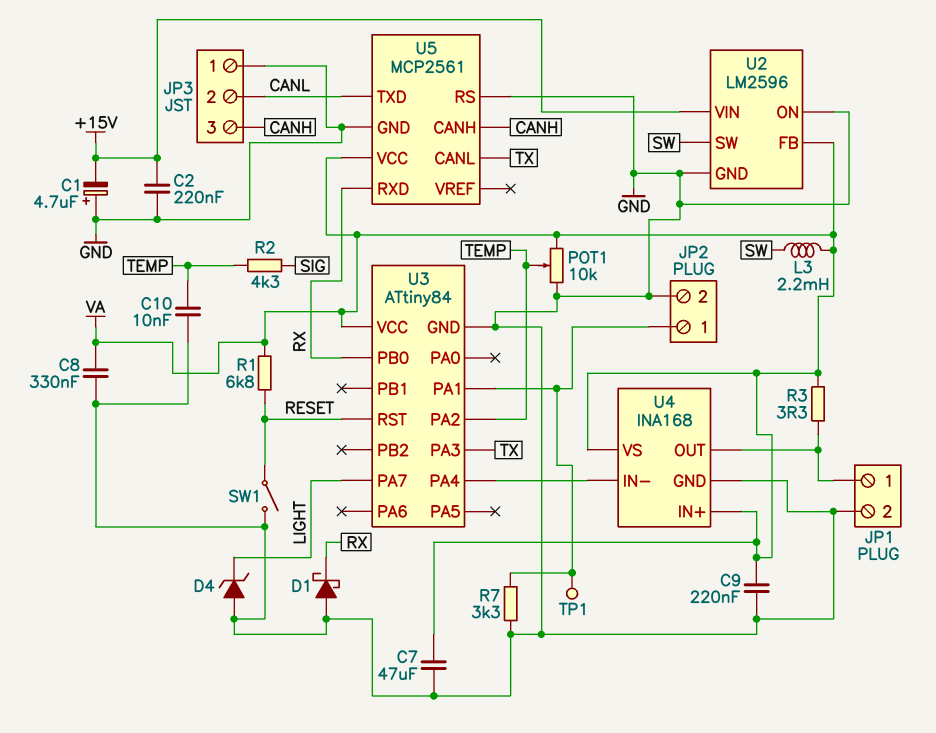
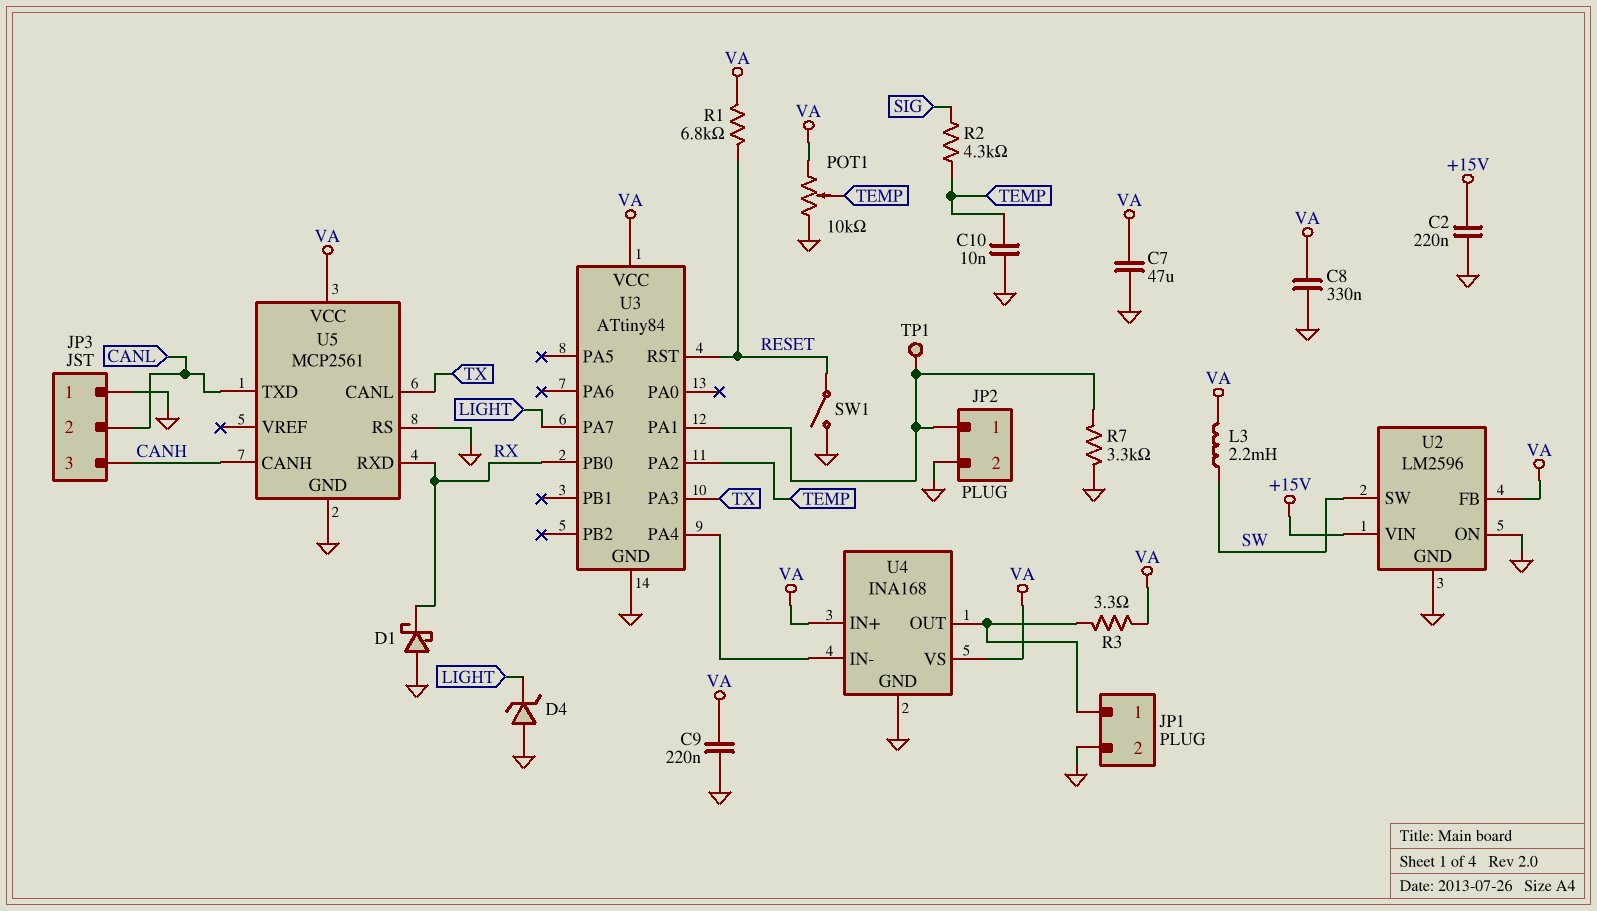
C1: 4.7uF (plus GND, minus +15V) -> none

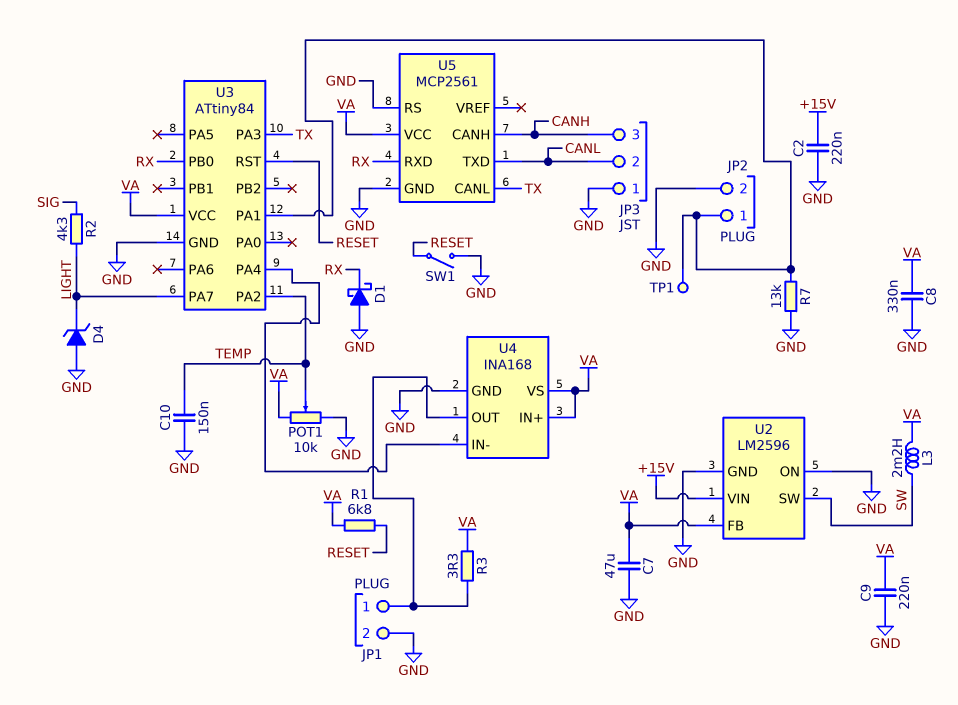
C10: 10nF (GND, TEMP) -> 150nF (GND, TEMP)
R2: 4.3k (SIG, TEMP) -> 4.3k (LIGHT, SIG)
R7: 3.3k (GND, JP2/1) -> 13k (GND, JP2/1)

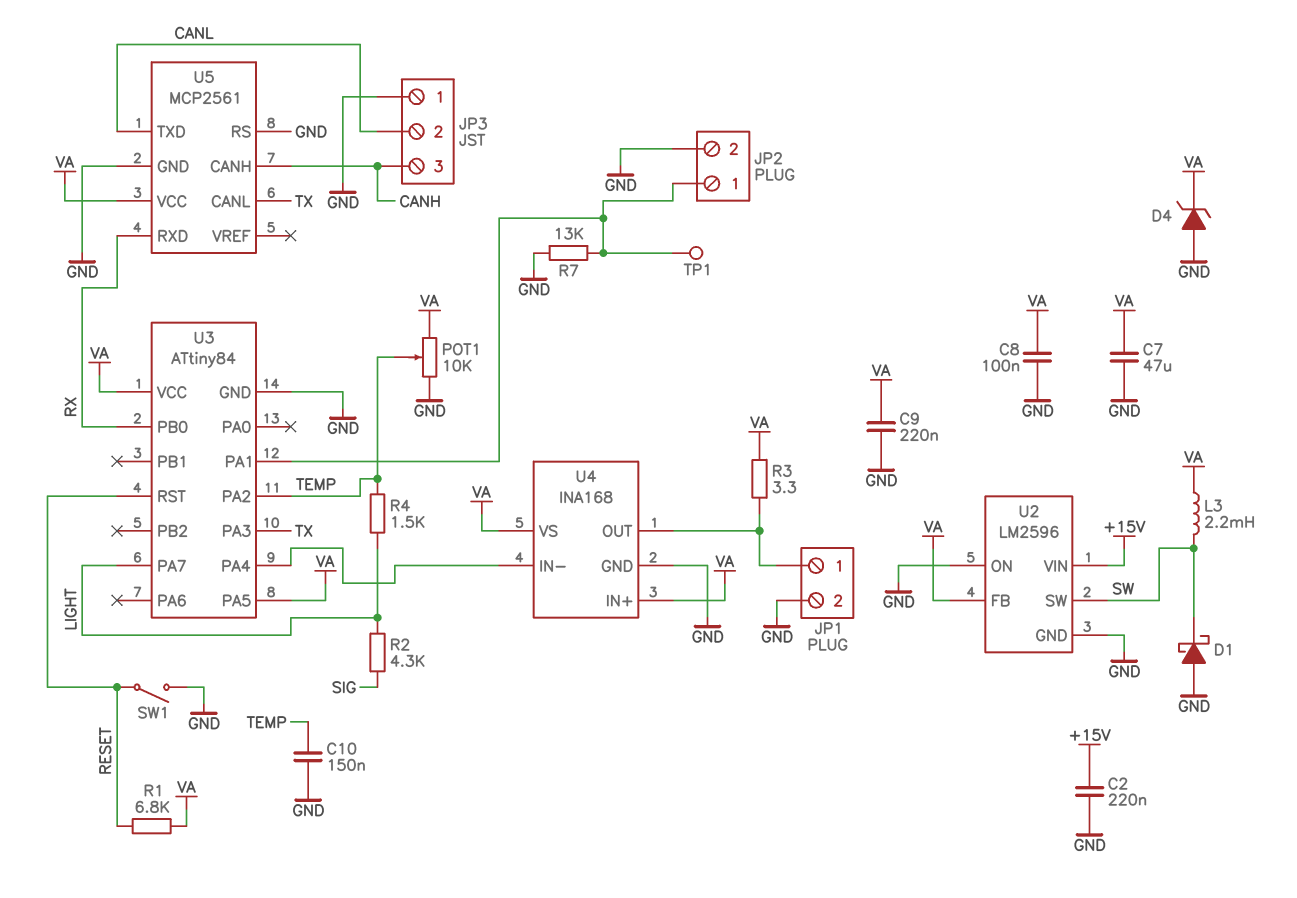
C8: 330nF (GND, VA) -> 100nF (GND, VA)
D1: schottky (A GND, K RX) -> schottky (A GND, K SW)
D4: zener (A GND, K LIGHT) -> zener (A GND, K VA)
R4: none -> 1.5k (LIGHT, TEMP)
U3 pin PA5: none -> VA

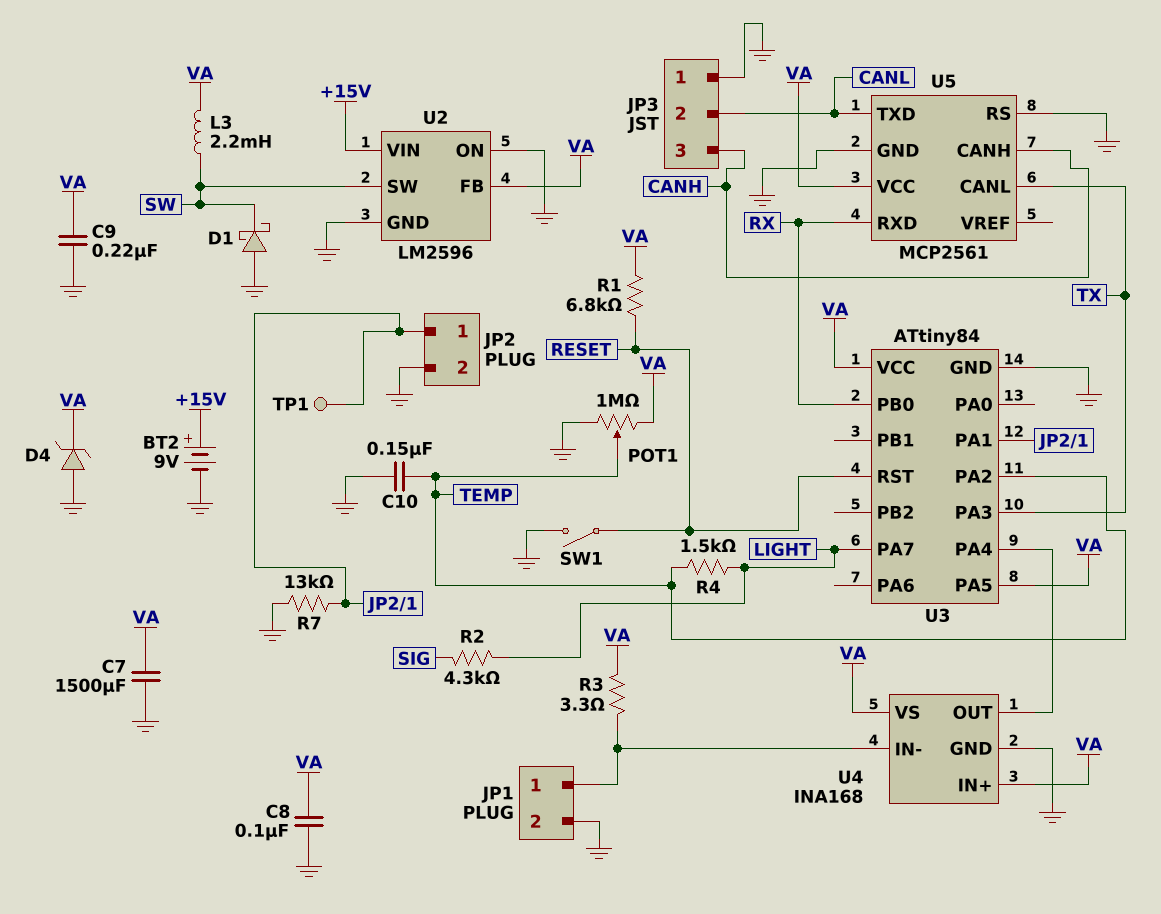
BT2: none -> 9V (plus +15V, minus GND)
C2: 220nF (+15V, GND) -> none
C7: 47uF (GND, VA) -> 1500uF (GND, VA)
POT1: 10k (GND, VA, wiper TEMP) -> 1M (GND, VA, wiper TEMP)
U4 pin IN-: U3/PA4 -> JP1/1
U4 pin OUT: JP1/1 -> U3/PA4

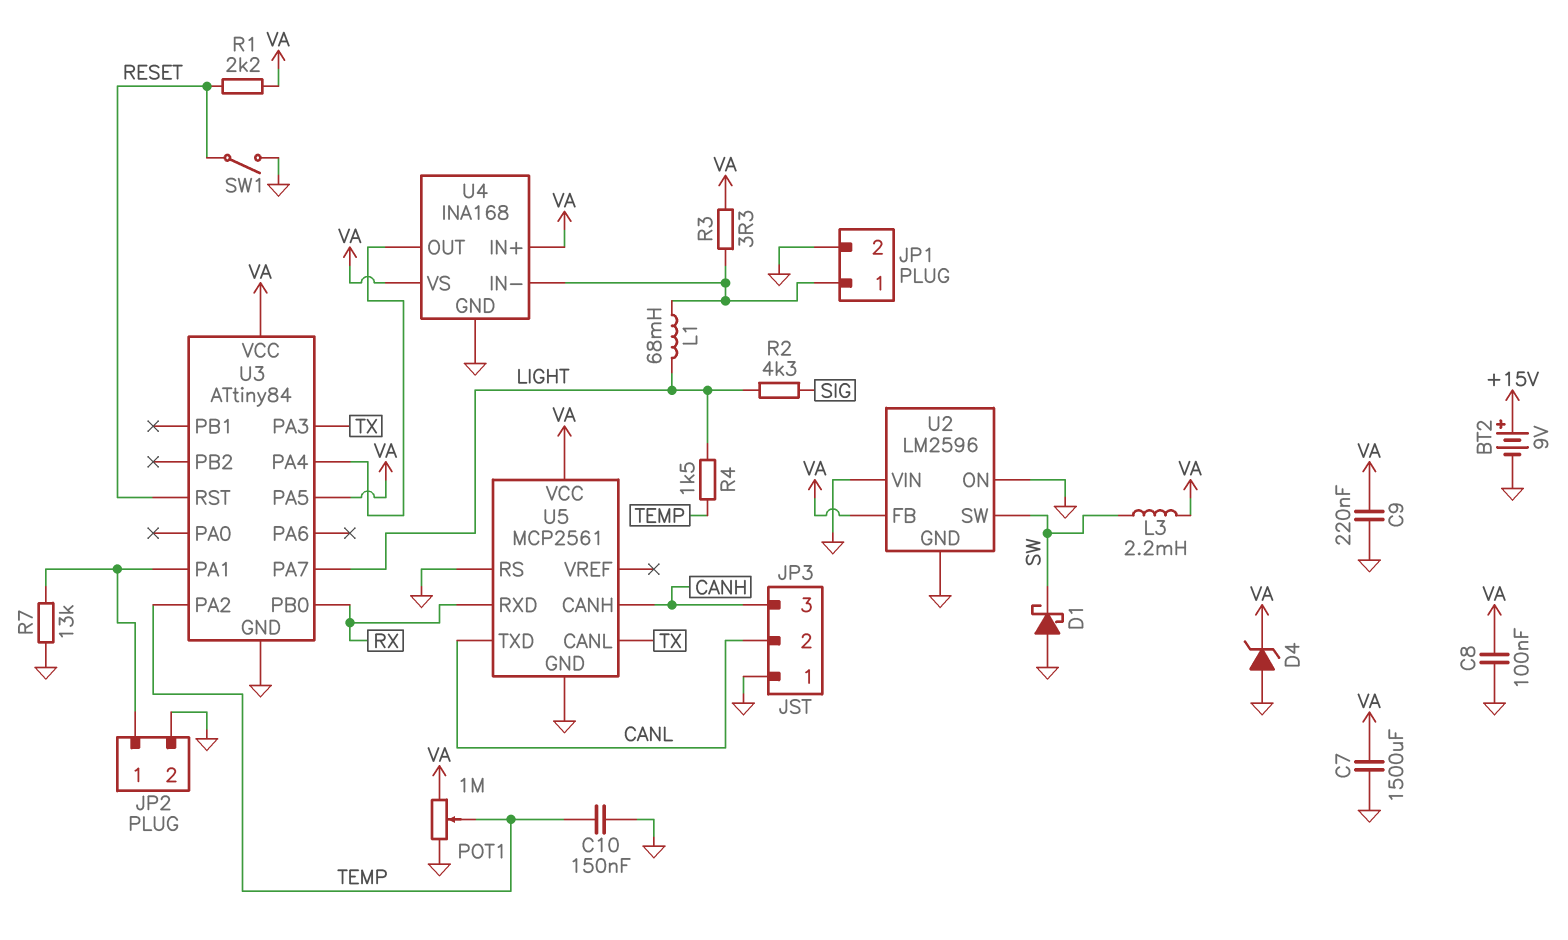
L1: none -> 68mH (JP1/1, LIGHT)
R1: 6.8k (RESET, VA) -> 2.2k (RESET, VA)
TP1: test point (JP2/1) -> none
U2 pin VIN: +15V -> GND

